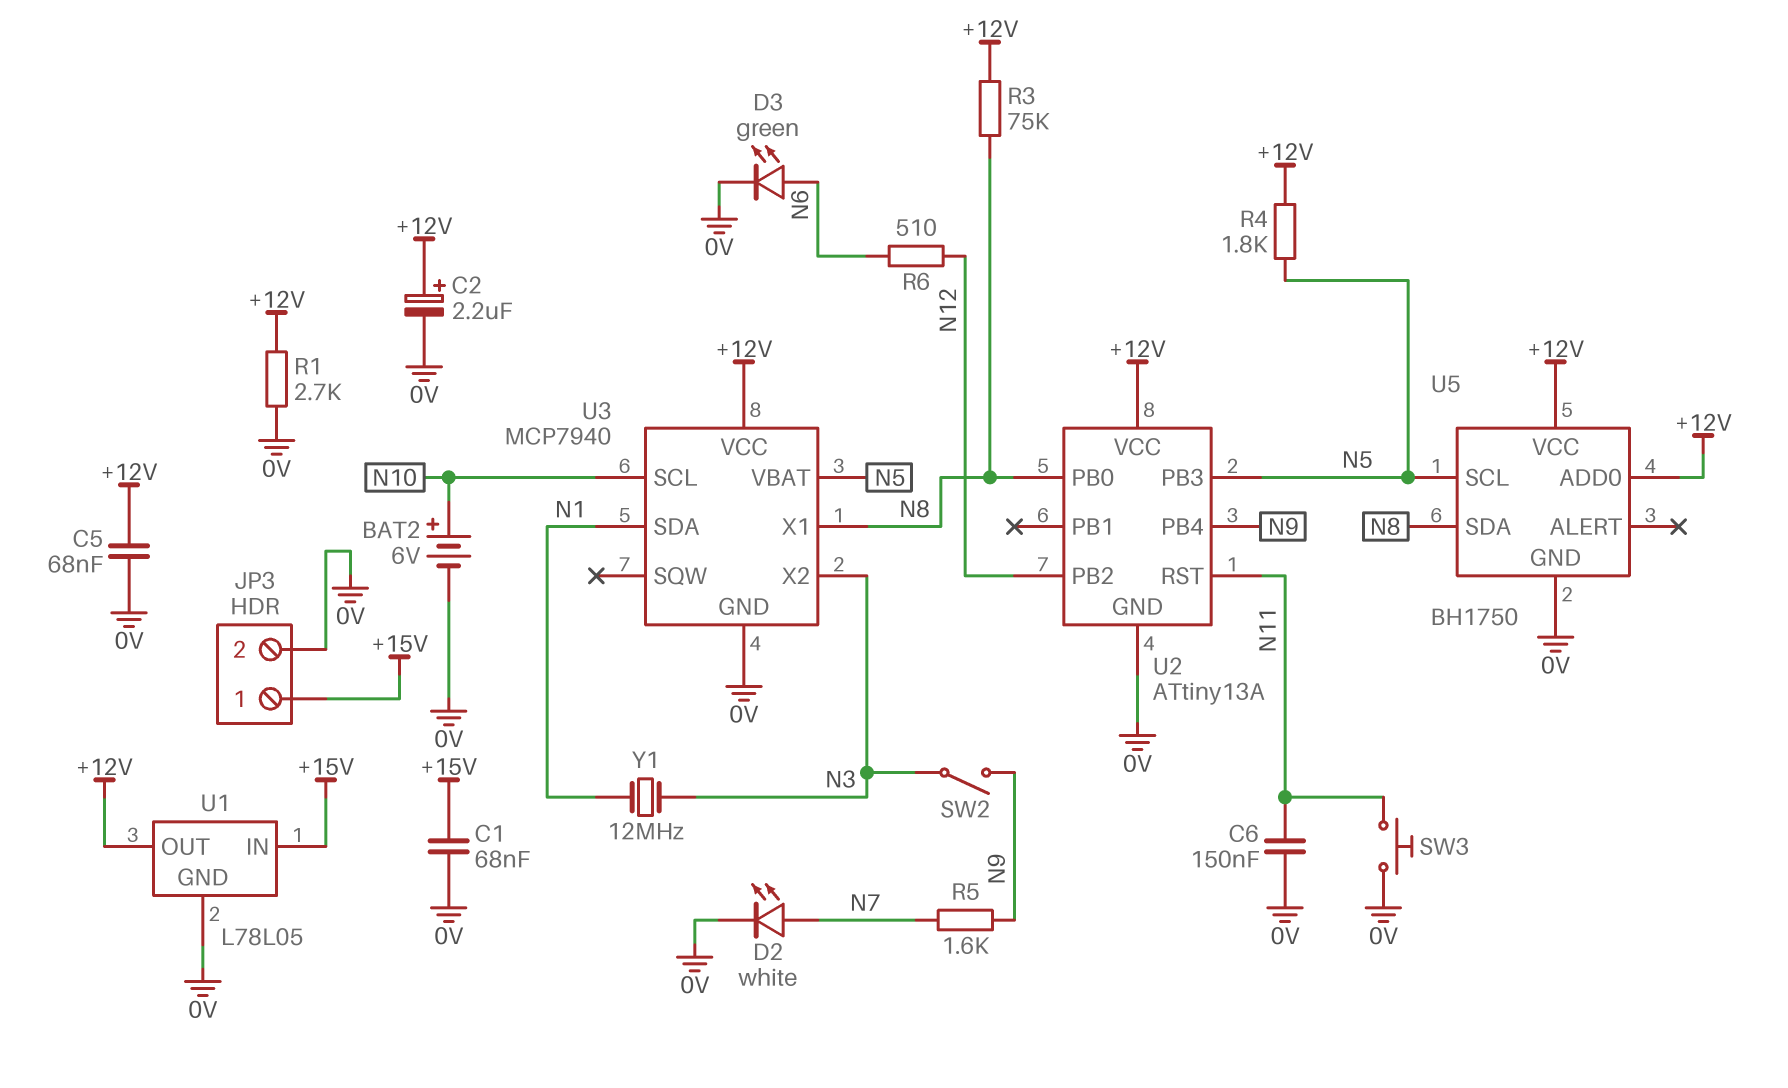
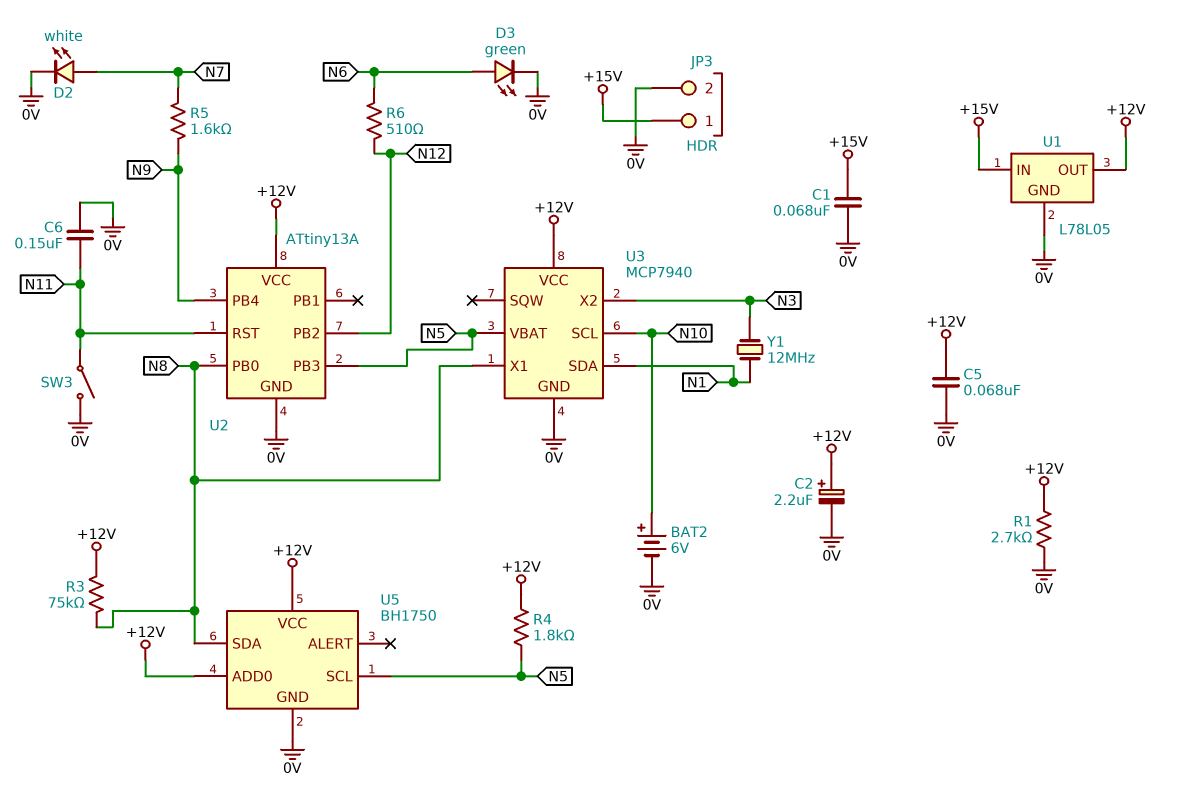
SW2: switch (N3, N9) -> none
SW3: button (0V, N11) -> switch (0V, N11)

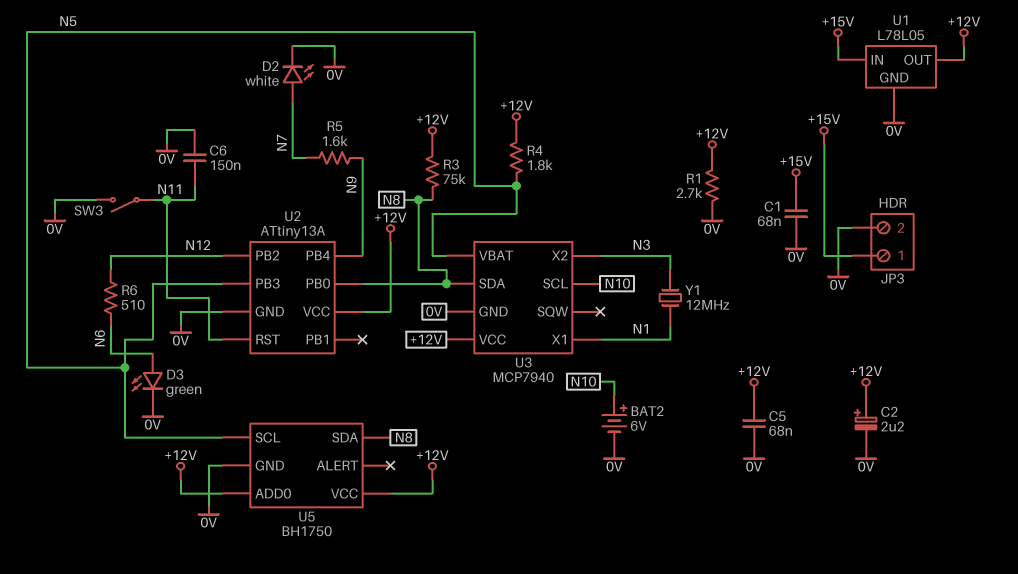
U3 pin SDA: N1 -> N8
U3 pin X1: N8 -> N1

